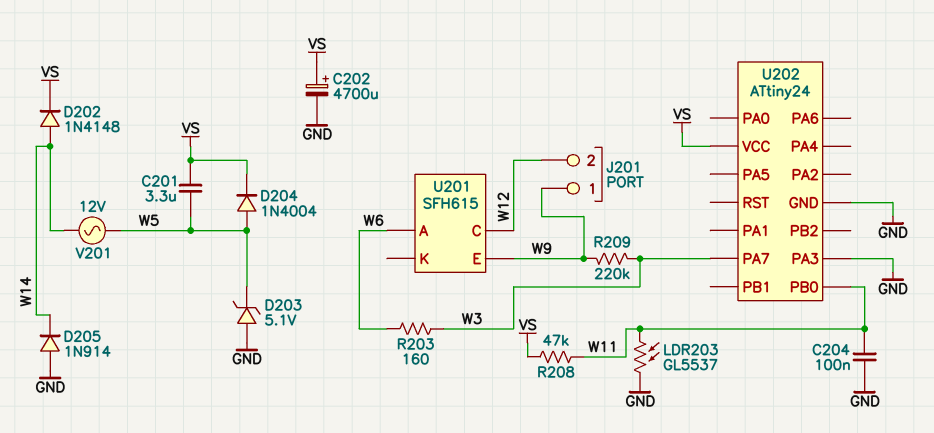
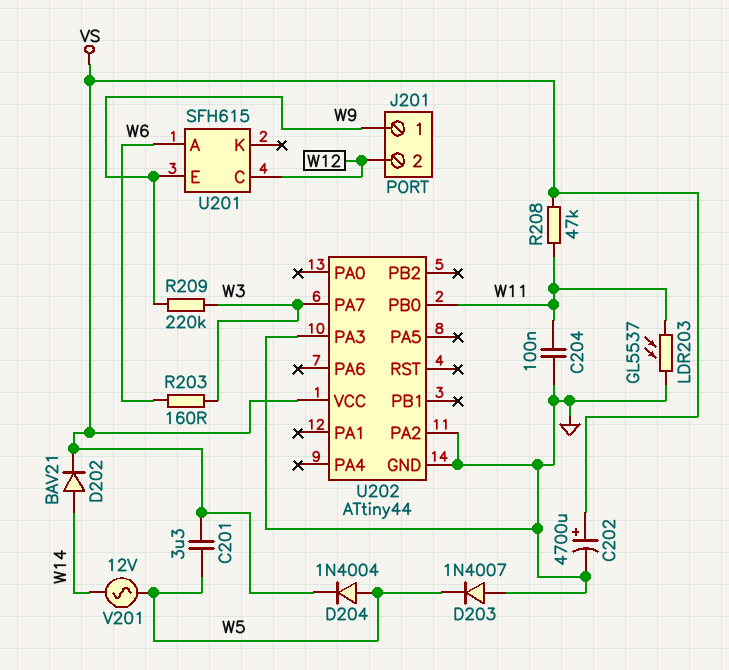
D202: diode 1N4148 (A W14, K VS) -> diode BAV21 (A W14, K VS)
D203: zener 5.1V (A GND, K W5) -> diode 1N4007 (A GND, K W5)
D205: diode 1N914 (A GND, K W14) -> none
U202: ATtiny24 -> ATtiny44
U202 pin PA2: none -> GND

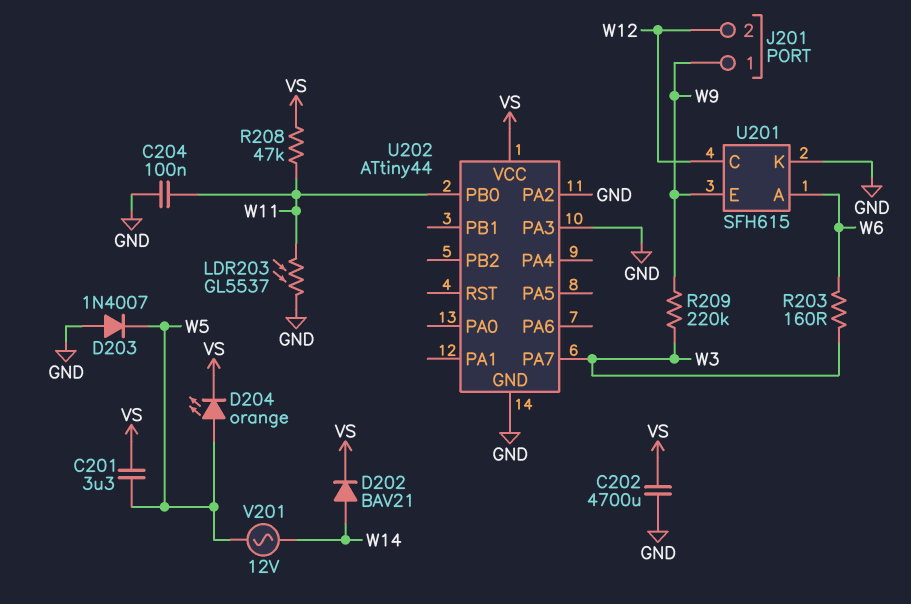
C202: 4700uF (plus VS, minus GND) -> 4700uF (GND, VS)
D204: diode 1N4004 (A W5, K VS) -> LED orange (A W5, K VS)
U201 pin K: none -> GND

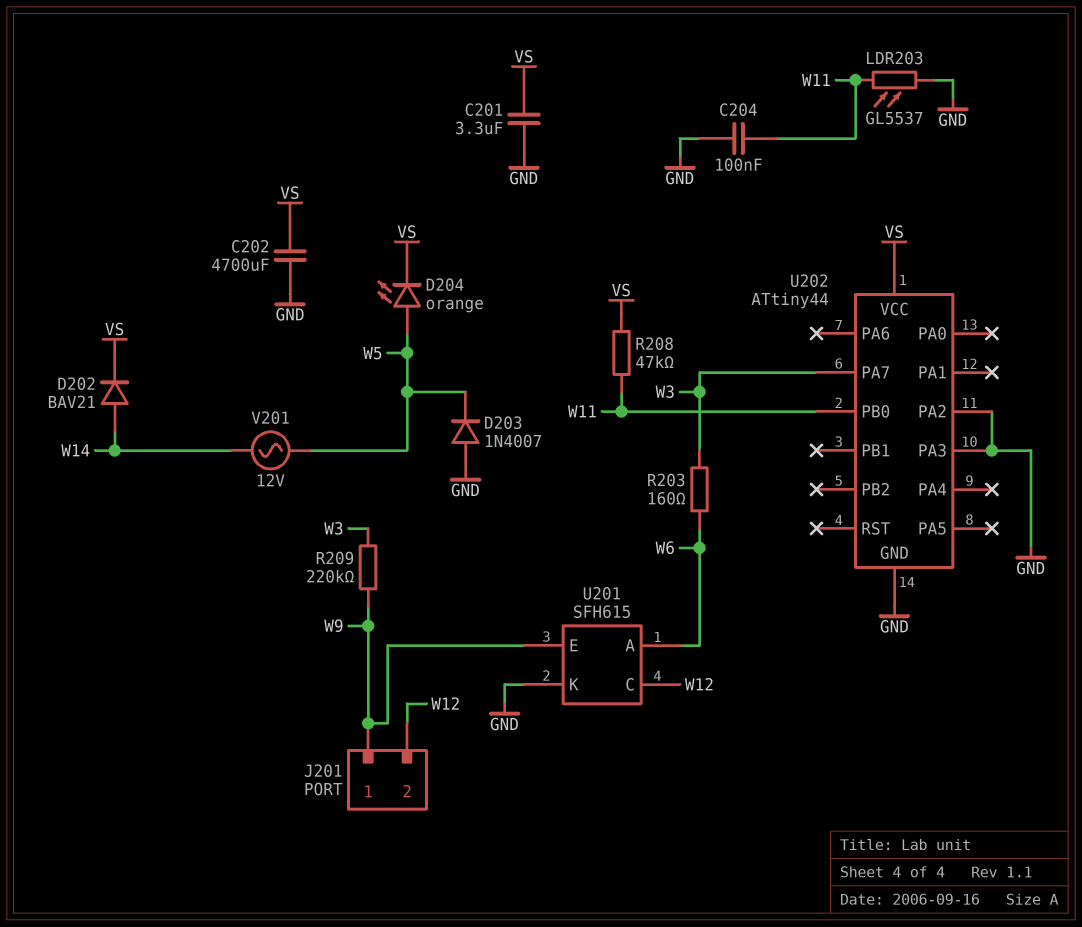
C201: 3.3uF (VS, W5) -> 3.3uF (GND, VS)

